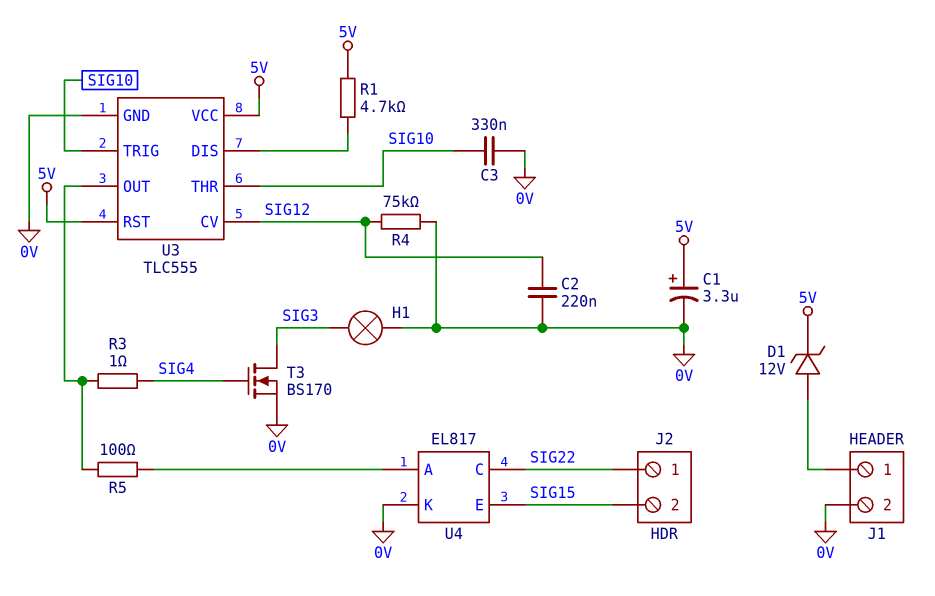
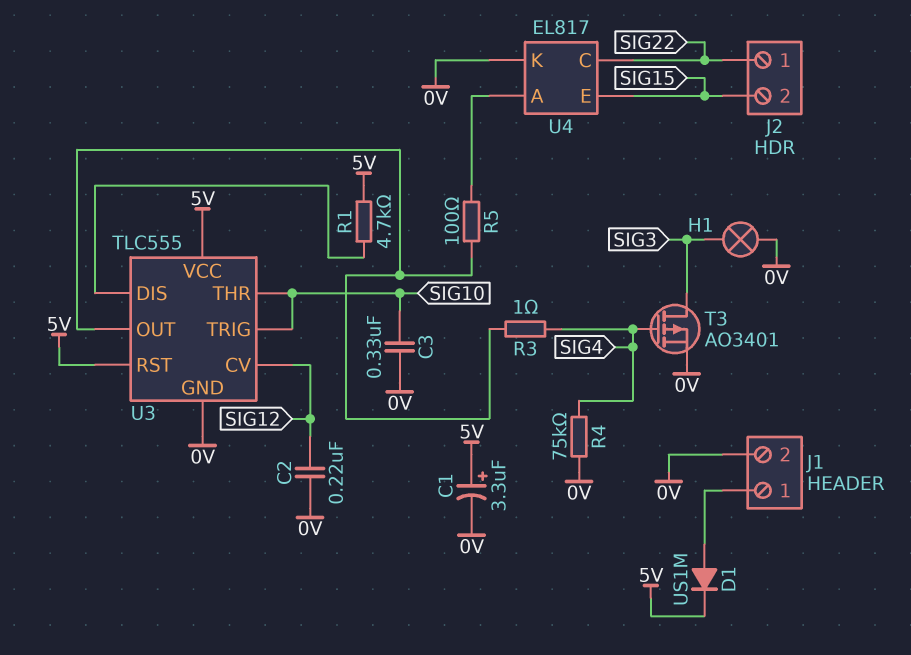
D1: zener 12V (A J1/1, K 5V) -> diode US1M (A J1/1, K 5V)
R4: 75k (0V, SIG12) -> 75k (0V, SIG4)
T3: NMOS BS170 (G SIG4, D SIG3, S 0V) -> PMOS AO3401 (G SIG4, D SIG3, S 0V)

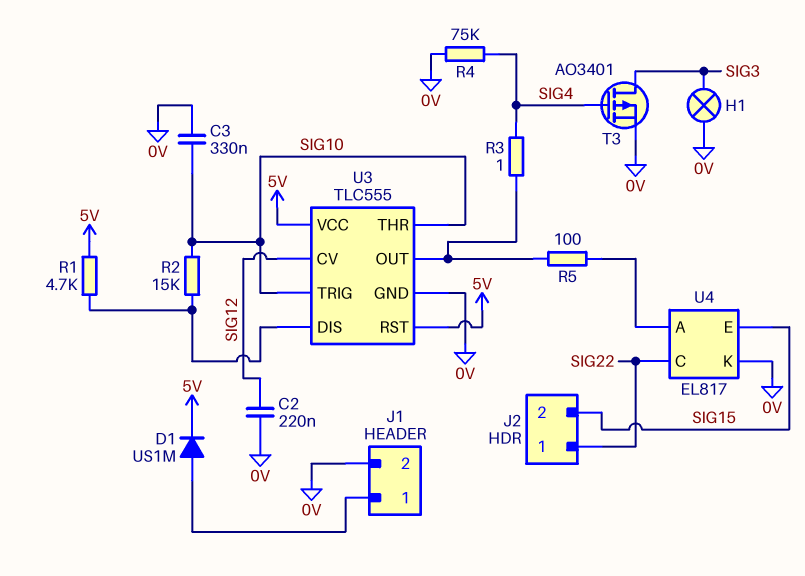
C1: 3.3uF (plus 5V, minus 0V) -> none
R2: none -> 15k (SIG10, U3/DIS)

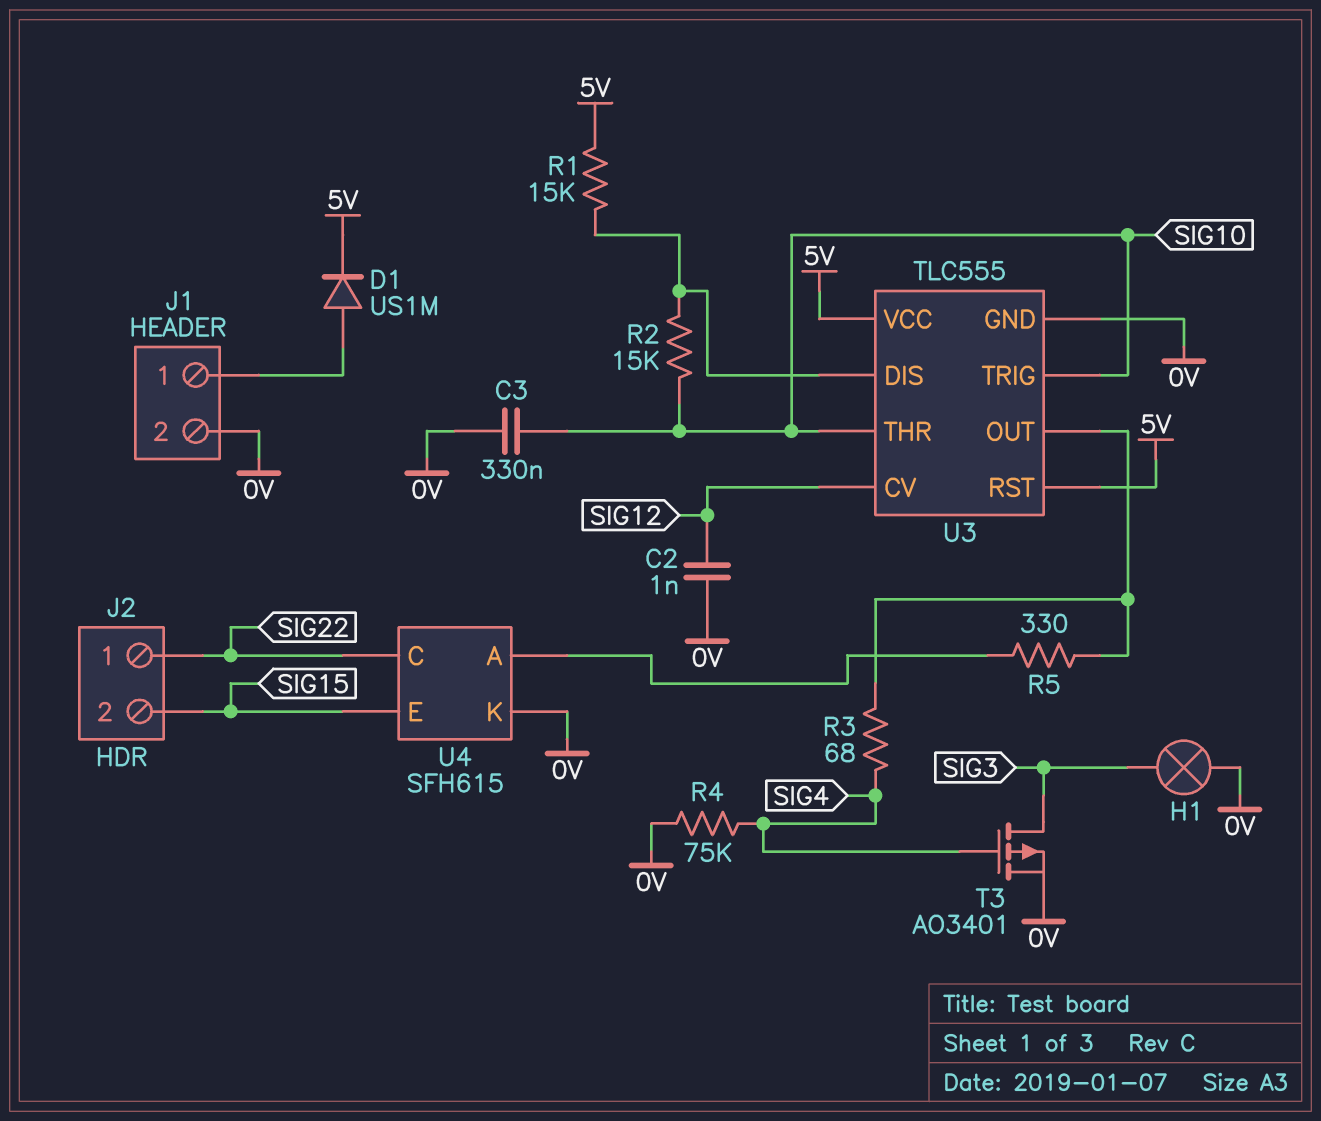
C2: 220nF (0V, SIG12) -> 1nF (0V, SIG12)
R1: 4.7k (5V, U3/DIS) -> 15k (5V, U3/DIS)
R3: 1 (SIG4, U3/OUT) -> 68 (SIG4, U3/OUT)
R5: 100 (U3/OUT, U4/A) -> 330 (U3/OUT, U4/A)
U4: EL817 -> SFH615

